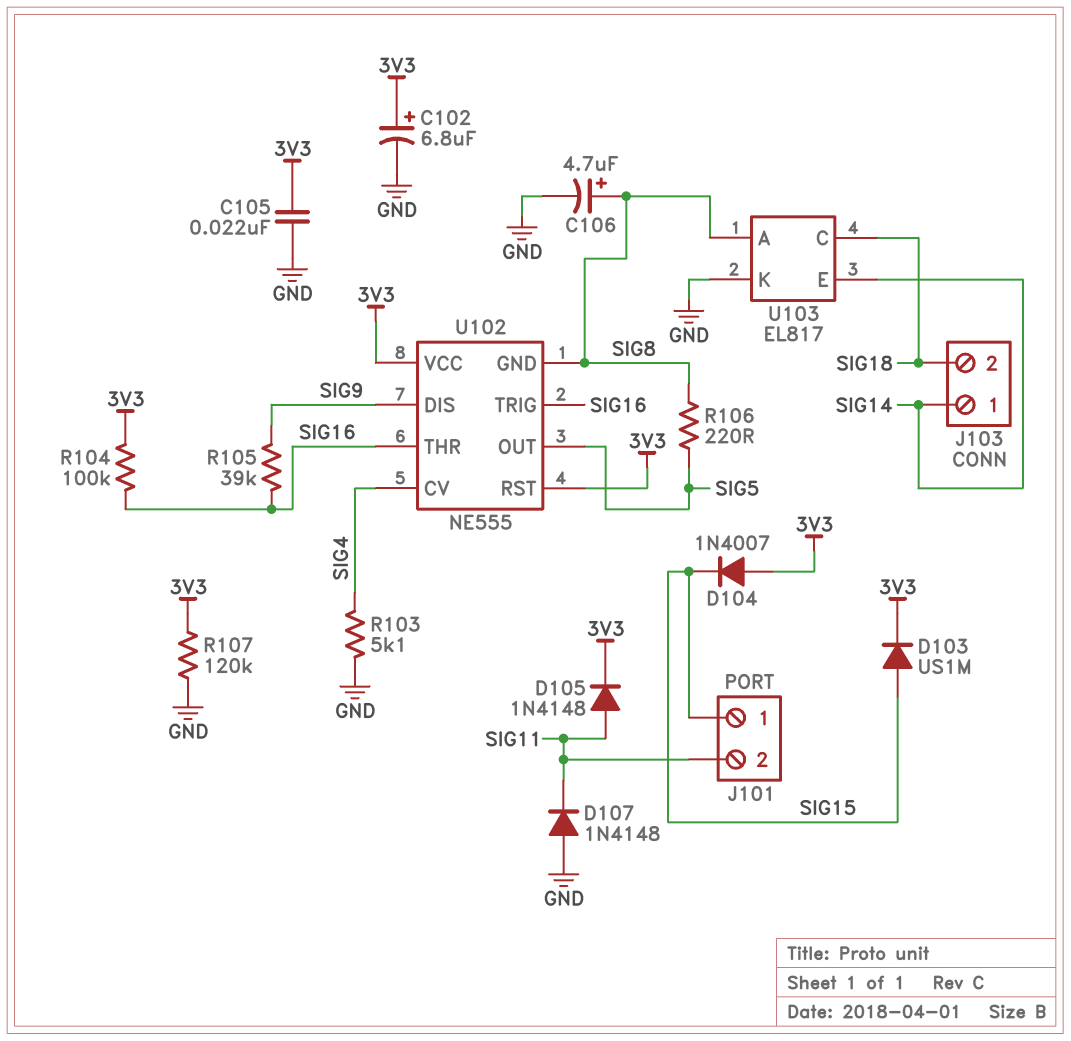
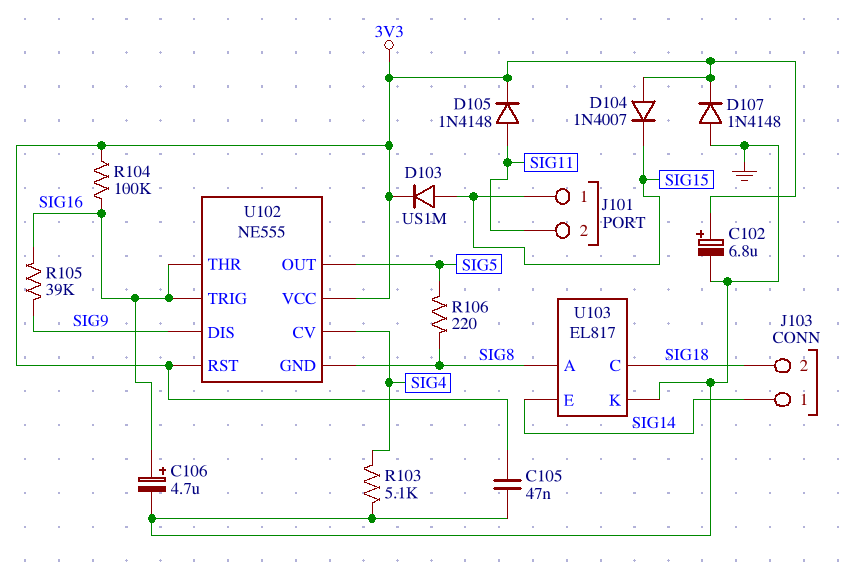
C105: 22nF (3V3, GND) -> 47nF (3V3, GND)
C106: 4.7uF (plus SIG8, minus GND) -> 4.7uF (plus SIG16, minus GND)
D107: diode 1N4148 (A GND, K SIG11) -> diode 1N4148 (A GND, K 3V3)
R107: 120k (3V3, GND) -> none

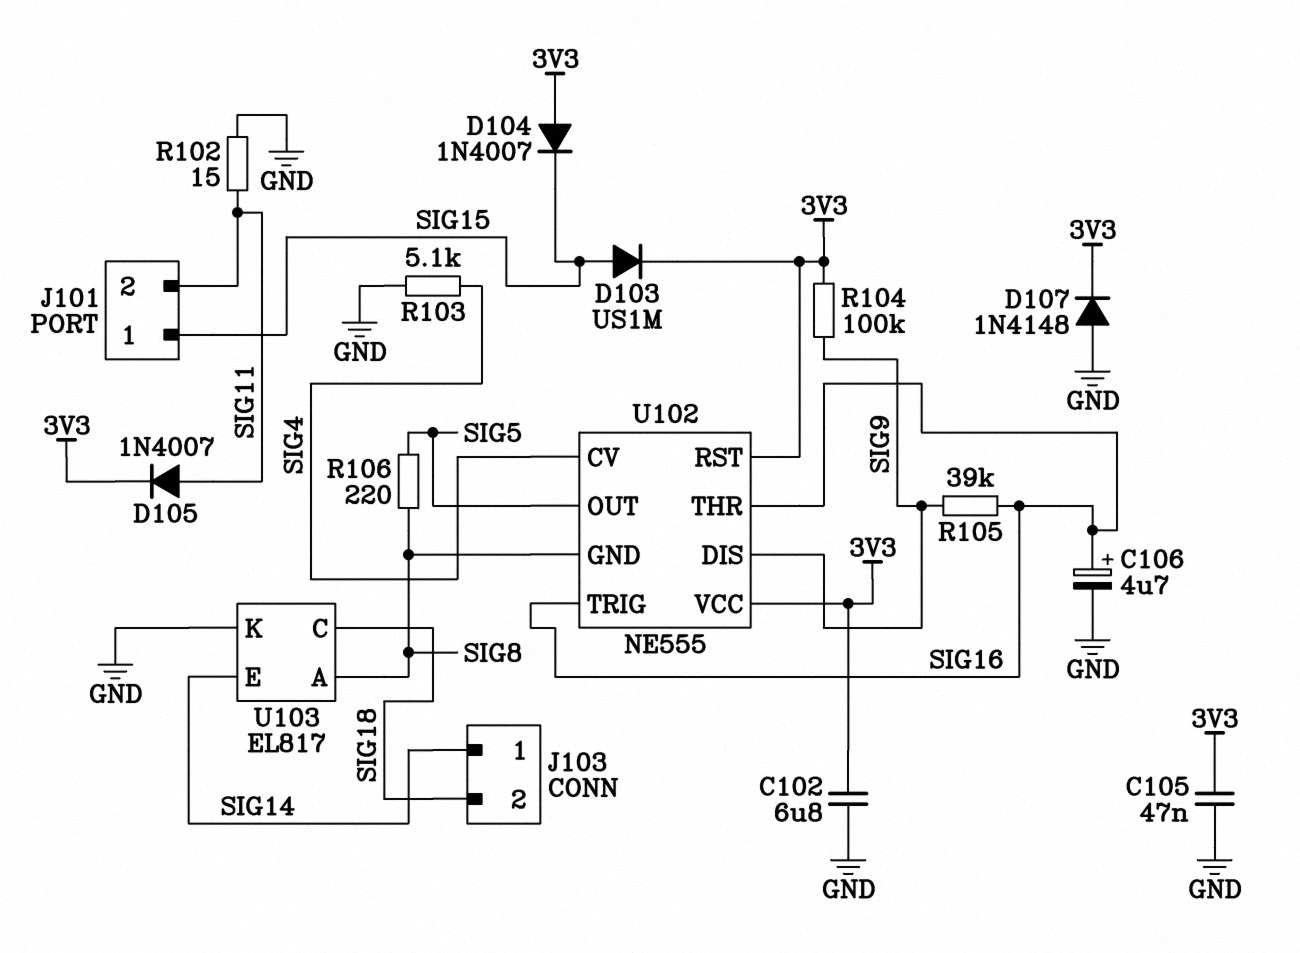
C102: 6.8uF (plus 3V3, minus GND) -> 6.8uF (3V3, GND)
D105: diode 1N4148 (A SIG11, K 3V3) -> diode 1N4007 (A SIG11, K 3V3)
R102: none -> 15 (GND, SIG11)
R104: 100k (3V3, SIG16) -> 100k (3V3, SIG9)

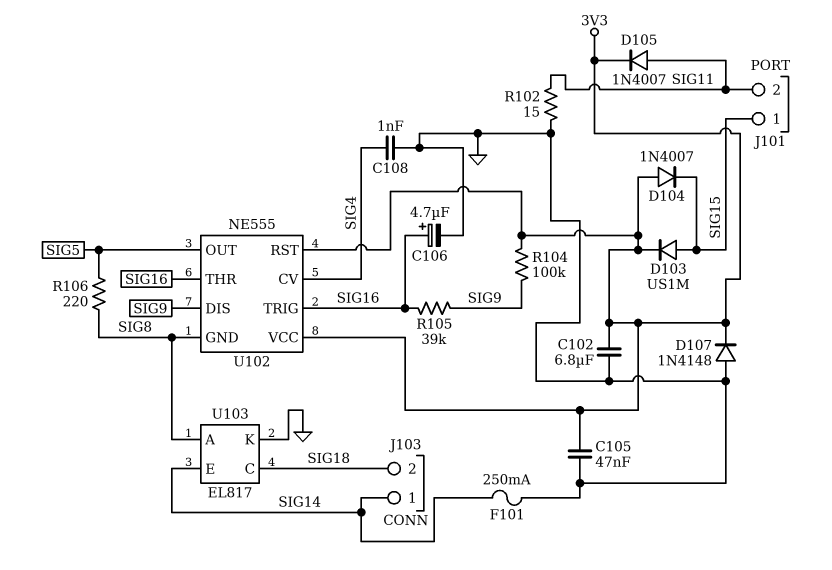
C108: none -> 1nF (GND, SIG4)
F101: none -> 250mA (GND, SIG14)
R103: 5.1k (GND, SIG4) -> none

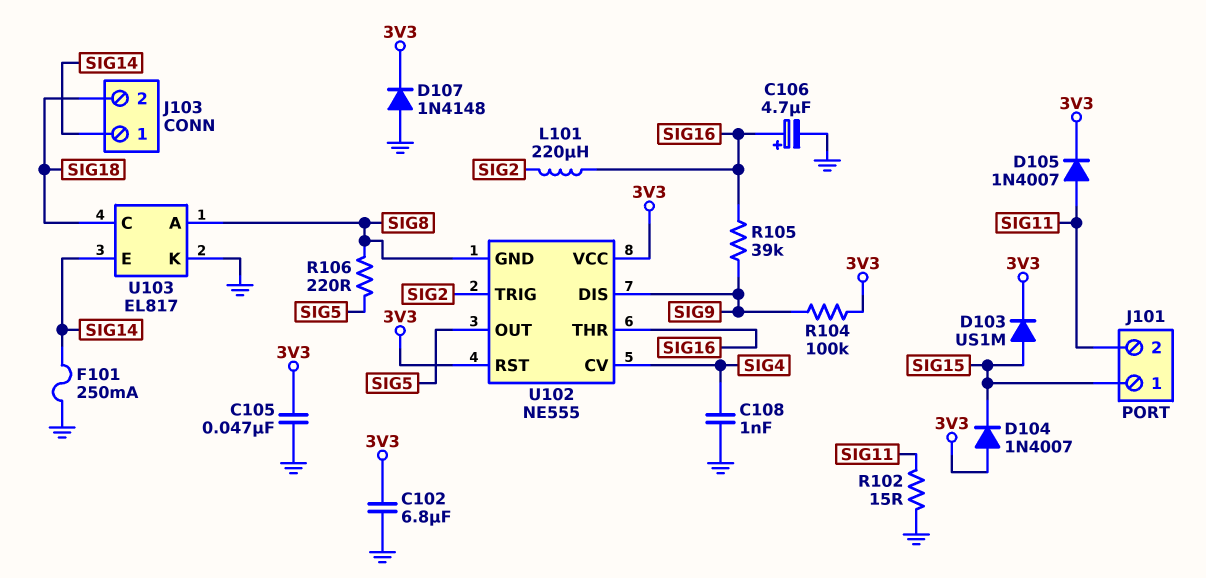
L101: none -> 220uH (SIG2, SIG16)
U102 pin TRIG: SIG16 -> SIG2

